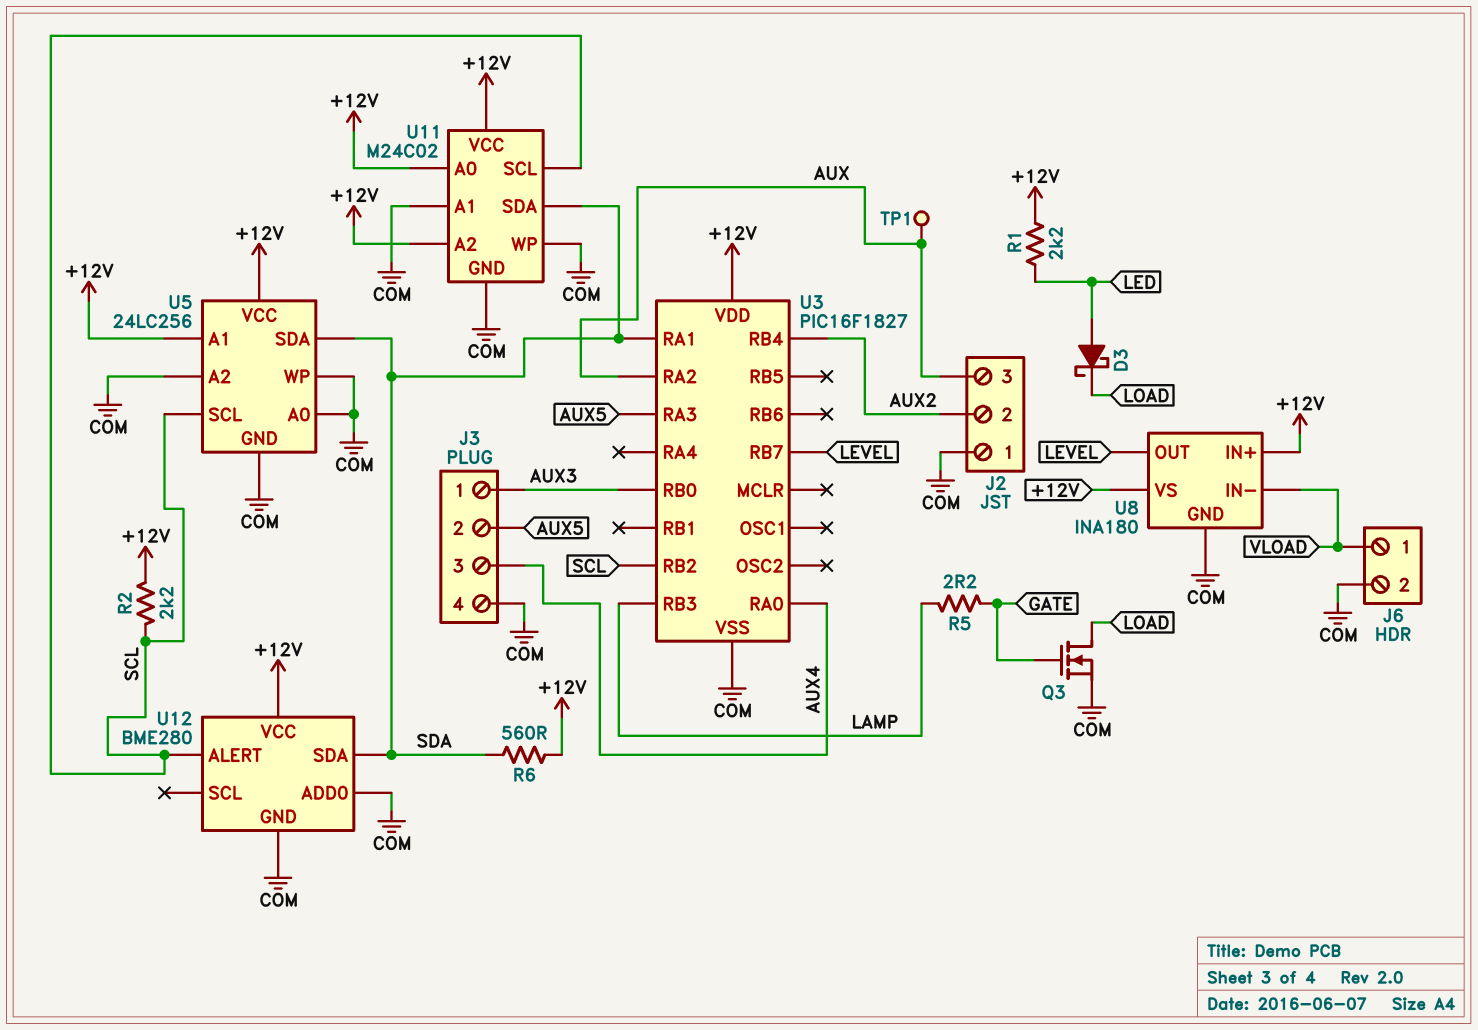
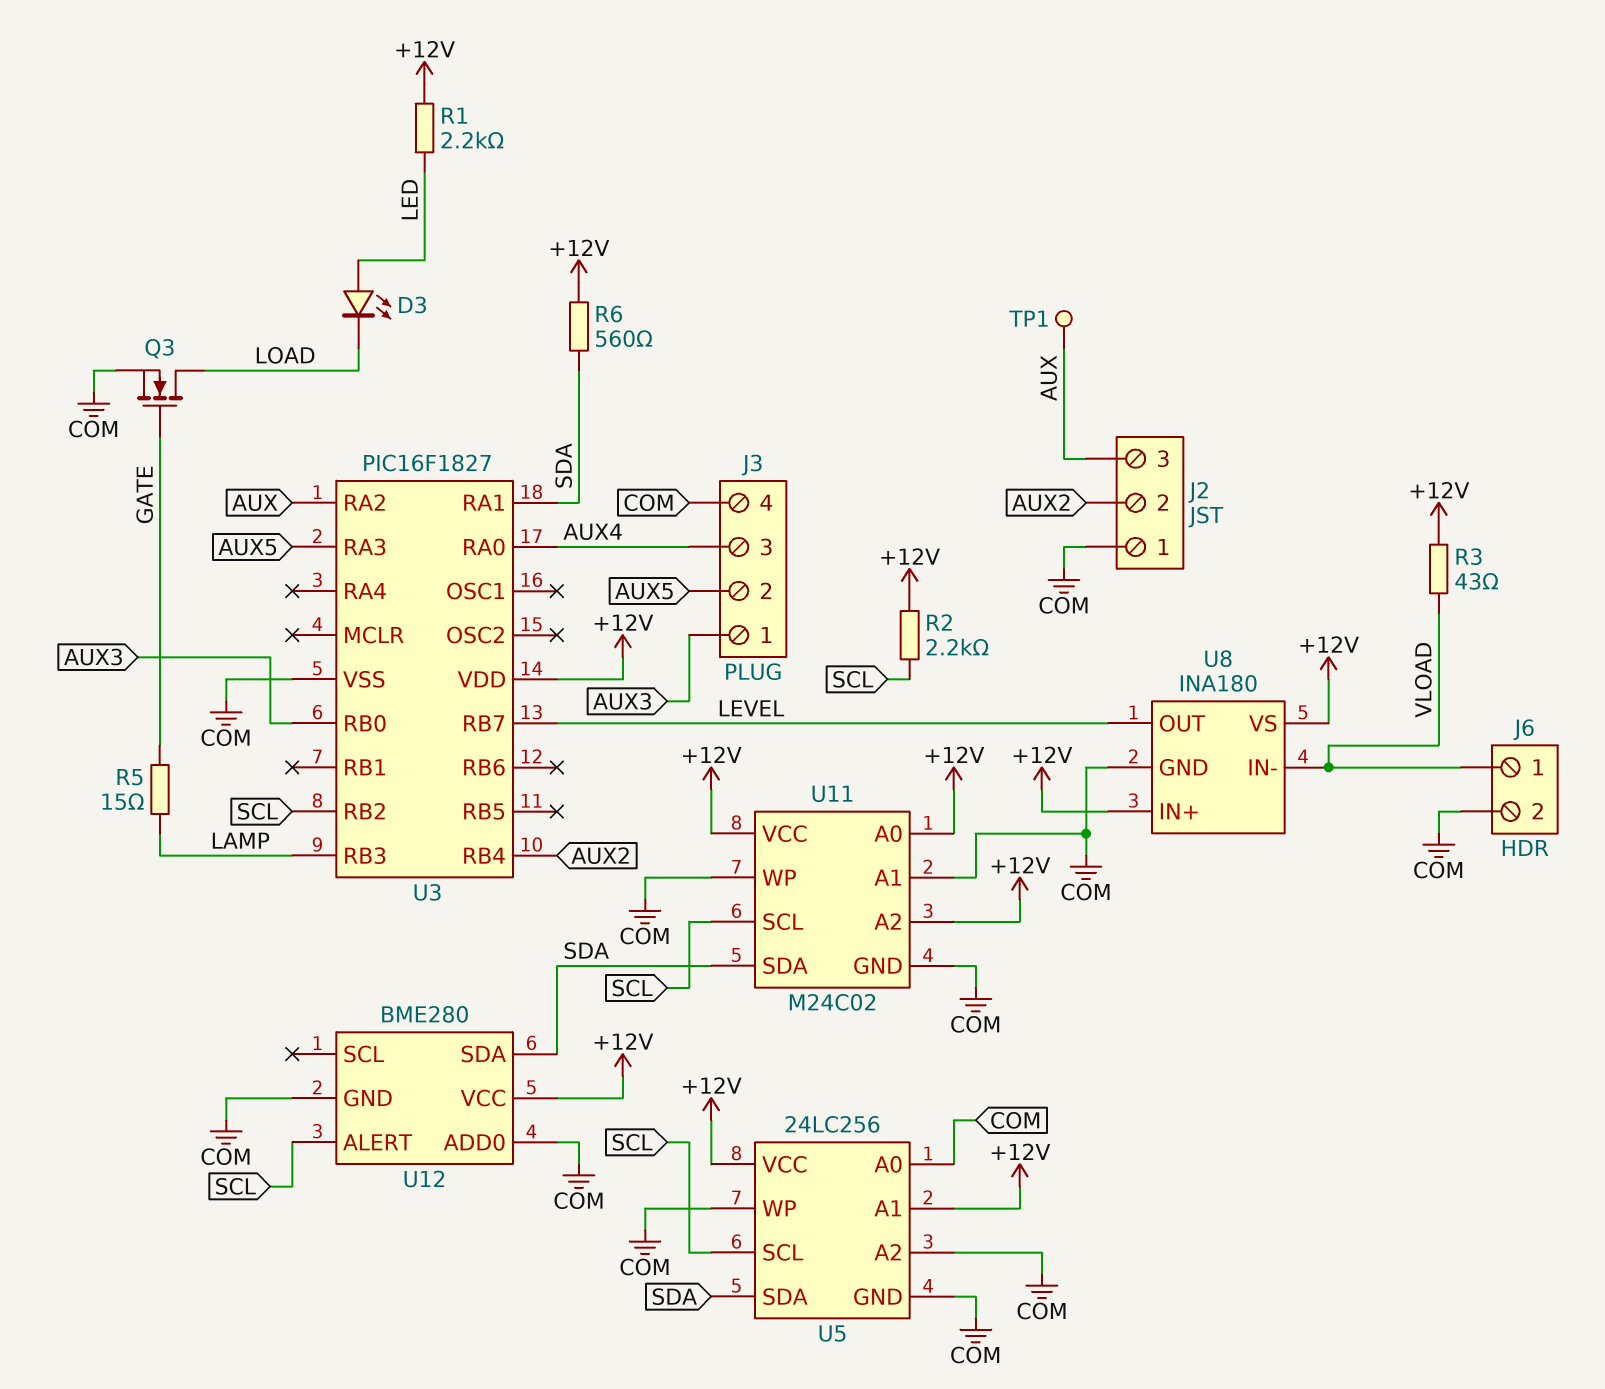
D3: schottky (A LED, K LOAD) -> LED (A LED, K LOAD)
R3: none -> 43 (+12V, VLOAD)
R5: 2.2 (GATE, LAMP) -> 15 (GATE, LAMP)

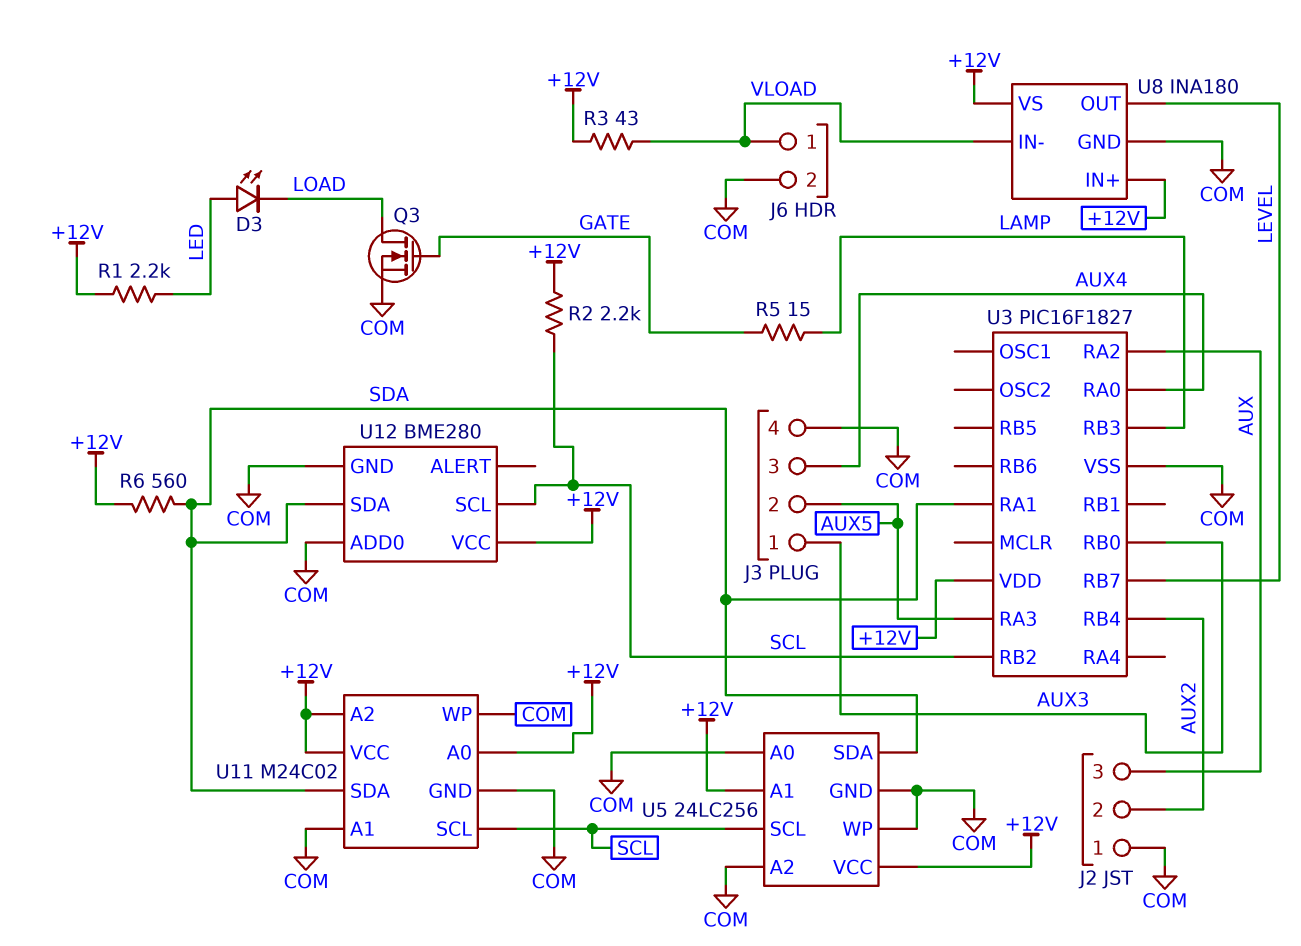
TP1: test point (AUX) -> none
U12 pin ALERT: SCL -> none
U12 pin SCL: none -> SCL

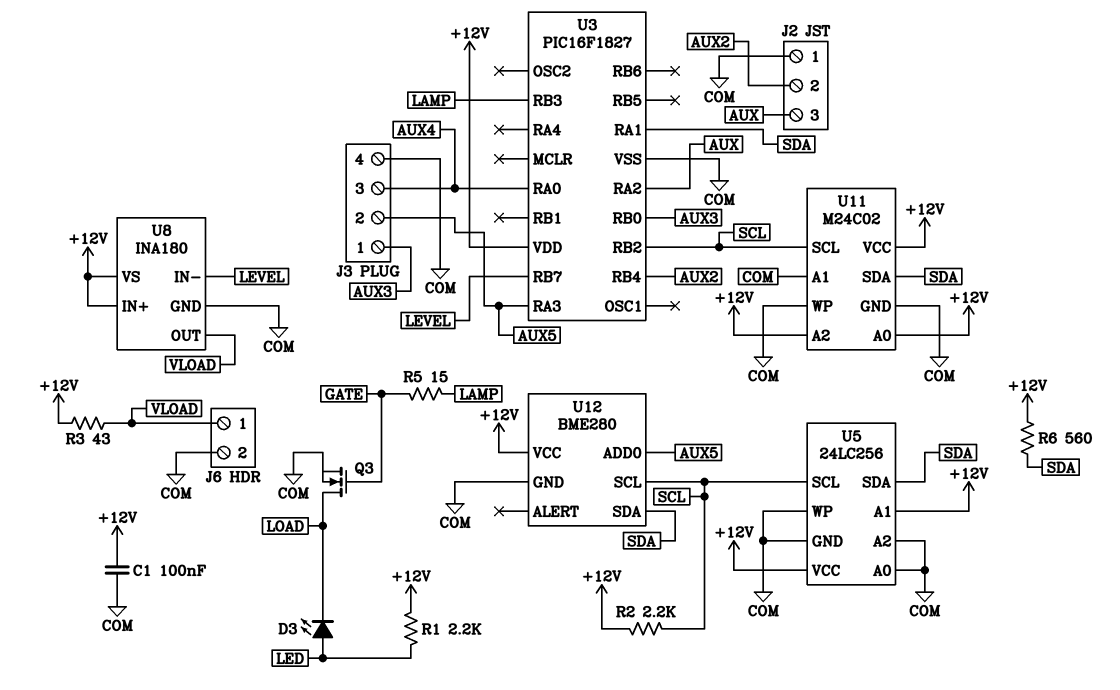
C1: none -> 100nF (+12V, COM)
U8 pin IN-: VLOAD -> LEVEL
U8 pin OUT: LEVEL -> VLOAD
U12 pin ADD0: COM -> AUX5

